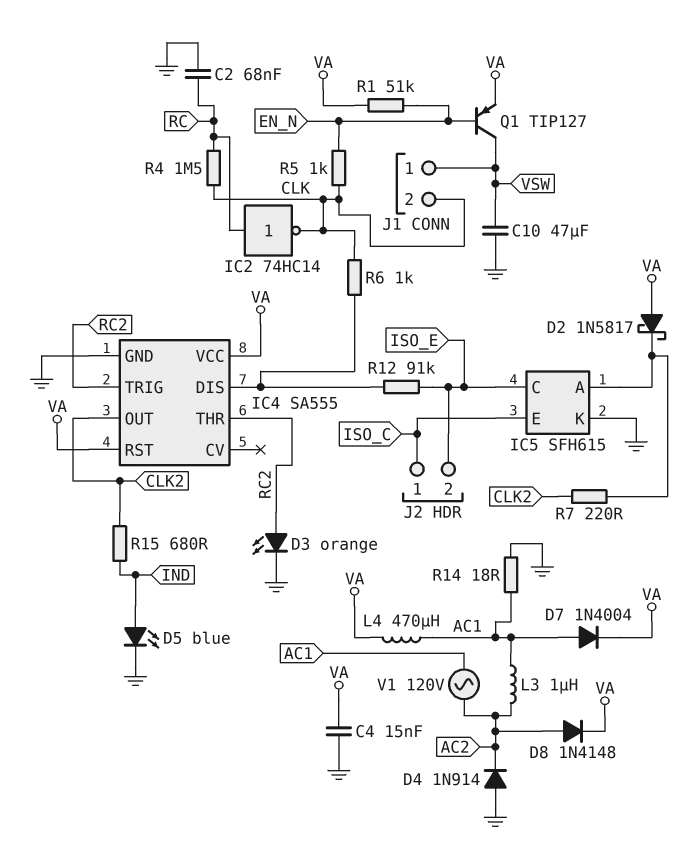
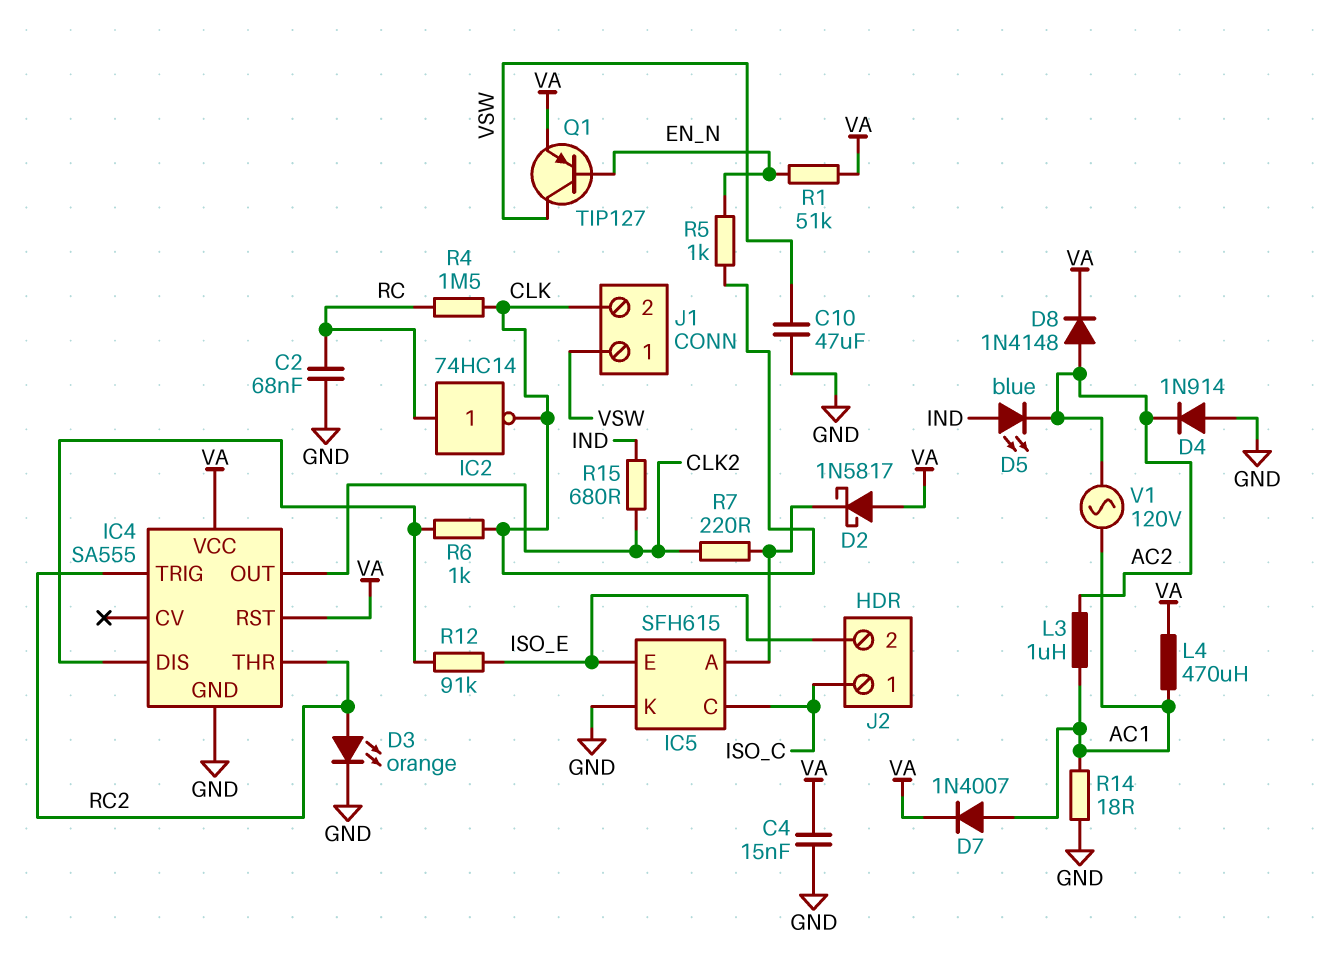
D5: LED blue (A IND, K GND) -> LED blue (A IND, K AC2)
D7: diode 1N4004 (A AC1, K VA) -> diode 1N4007 (A AC1, K VA)
IC5 pin C: ISO_E -> ISO_C
IC5 pin E: ISO_C -> ISO_E

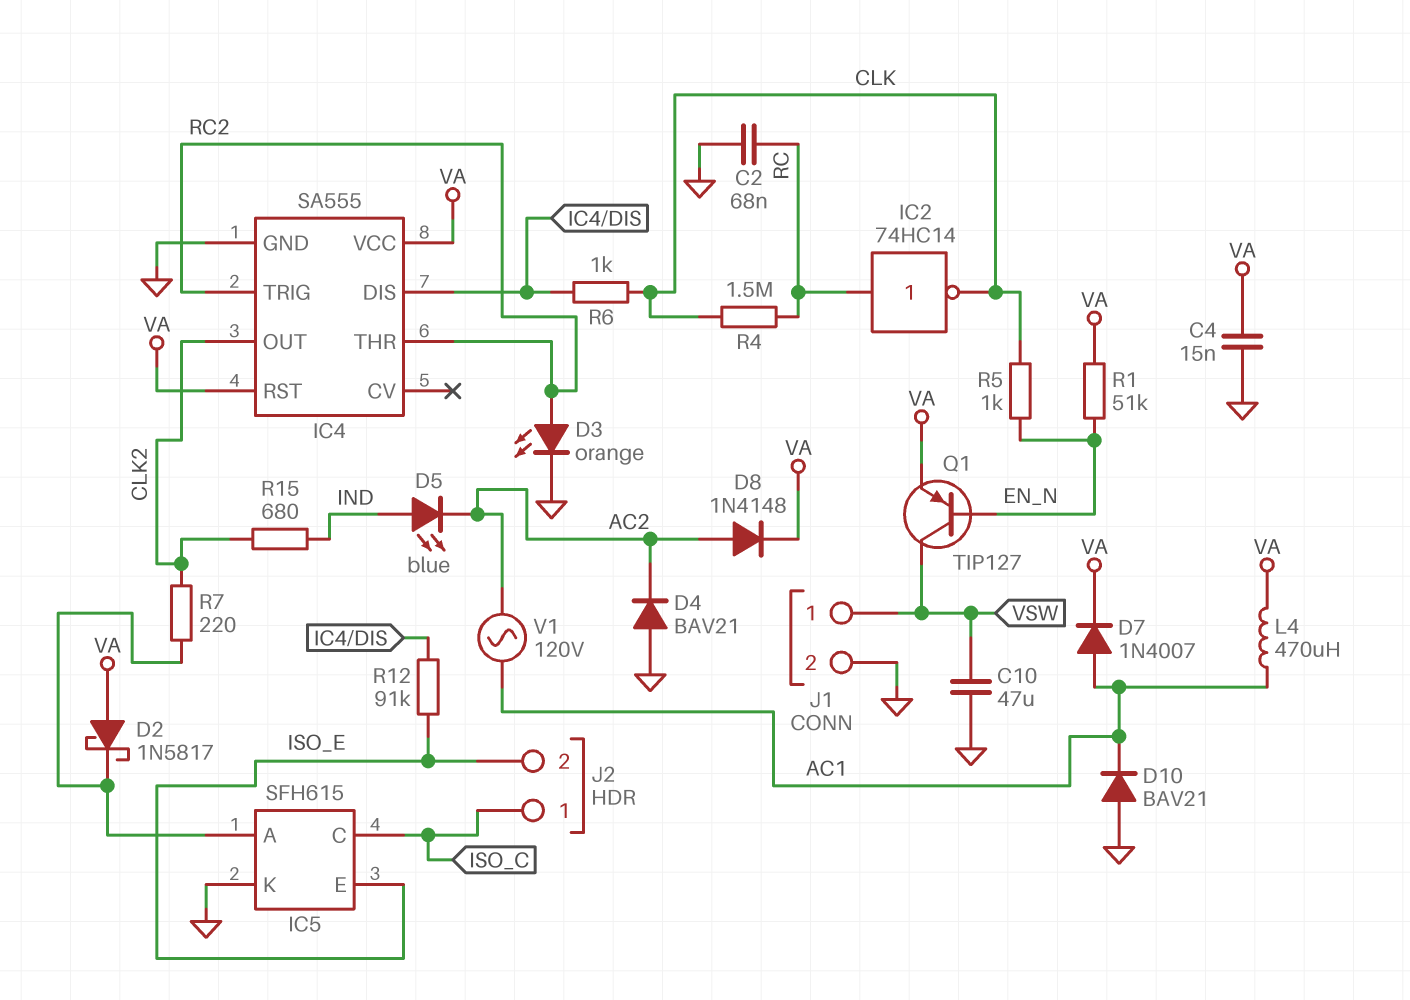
D4: diode 1N914 (A GND, K AC2) -> diode BAV21 (A GND, K AC2)
D10: none -> diode BAV21 (A GND, K AC1)
J1 pin 2: CLK -> GND
L3: 1uH (AC1, AC2) -> none
R14: 18 (AC1, GND) -> none

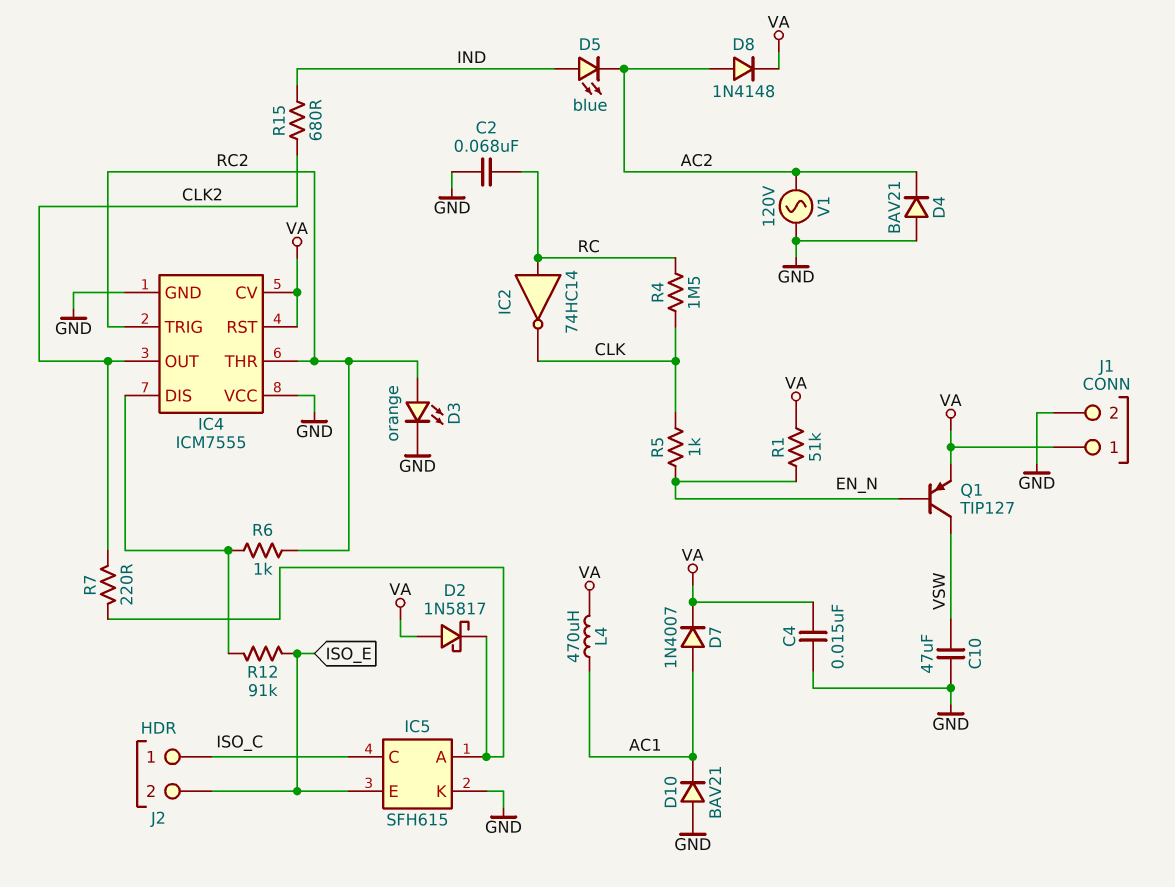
IC4: SA555 -> ICM7555
IC4 pin CV: none -> VA
IC4 pin VCC: VA -> GND
J1 pin 1: VSW -> VA
R6: 1k (CLK, IC4/DIS) -> 1k (IC4/DIS, RC2)
V1: AC 120V (AC1, AC2) -> AC 120V (AC2, GND)

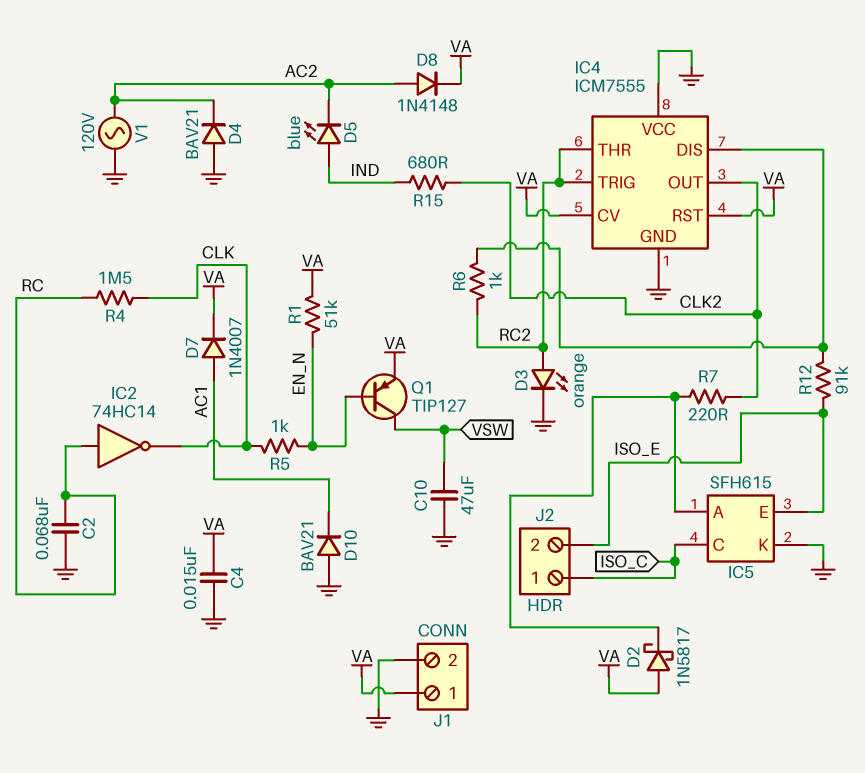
L4: 470uH (AC1, VA) -> none

